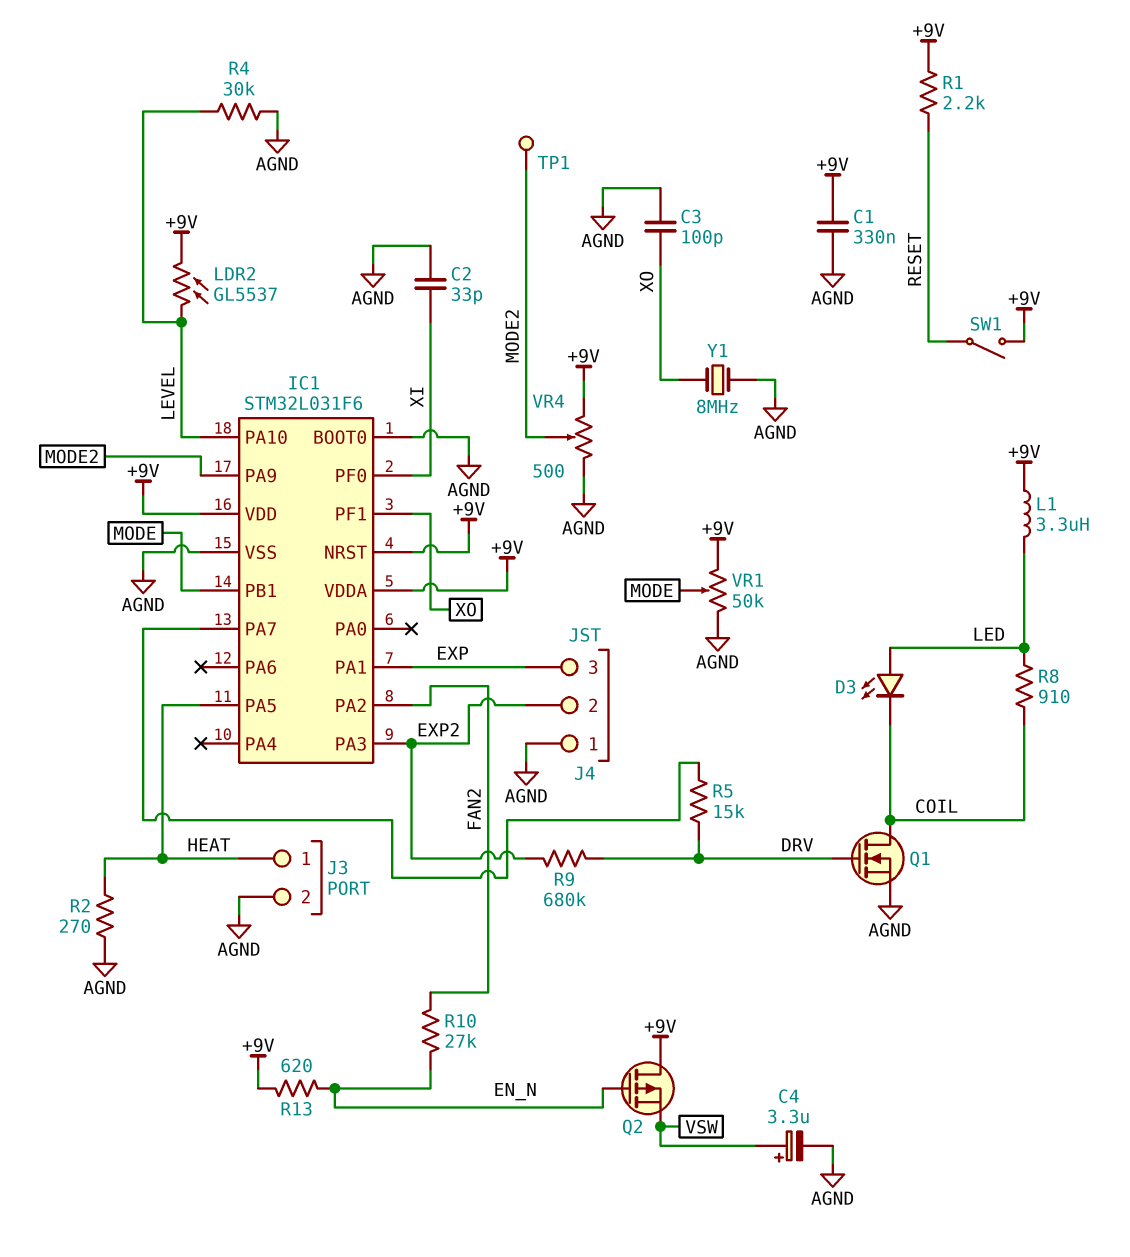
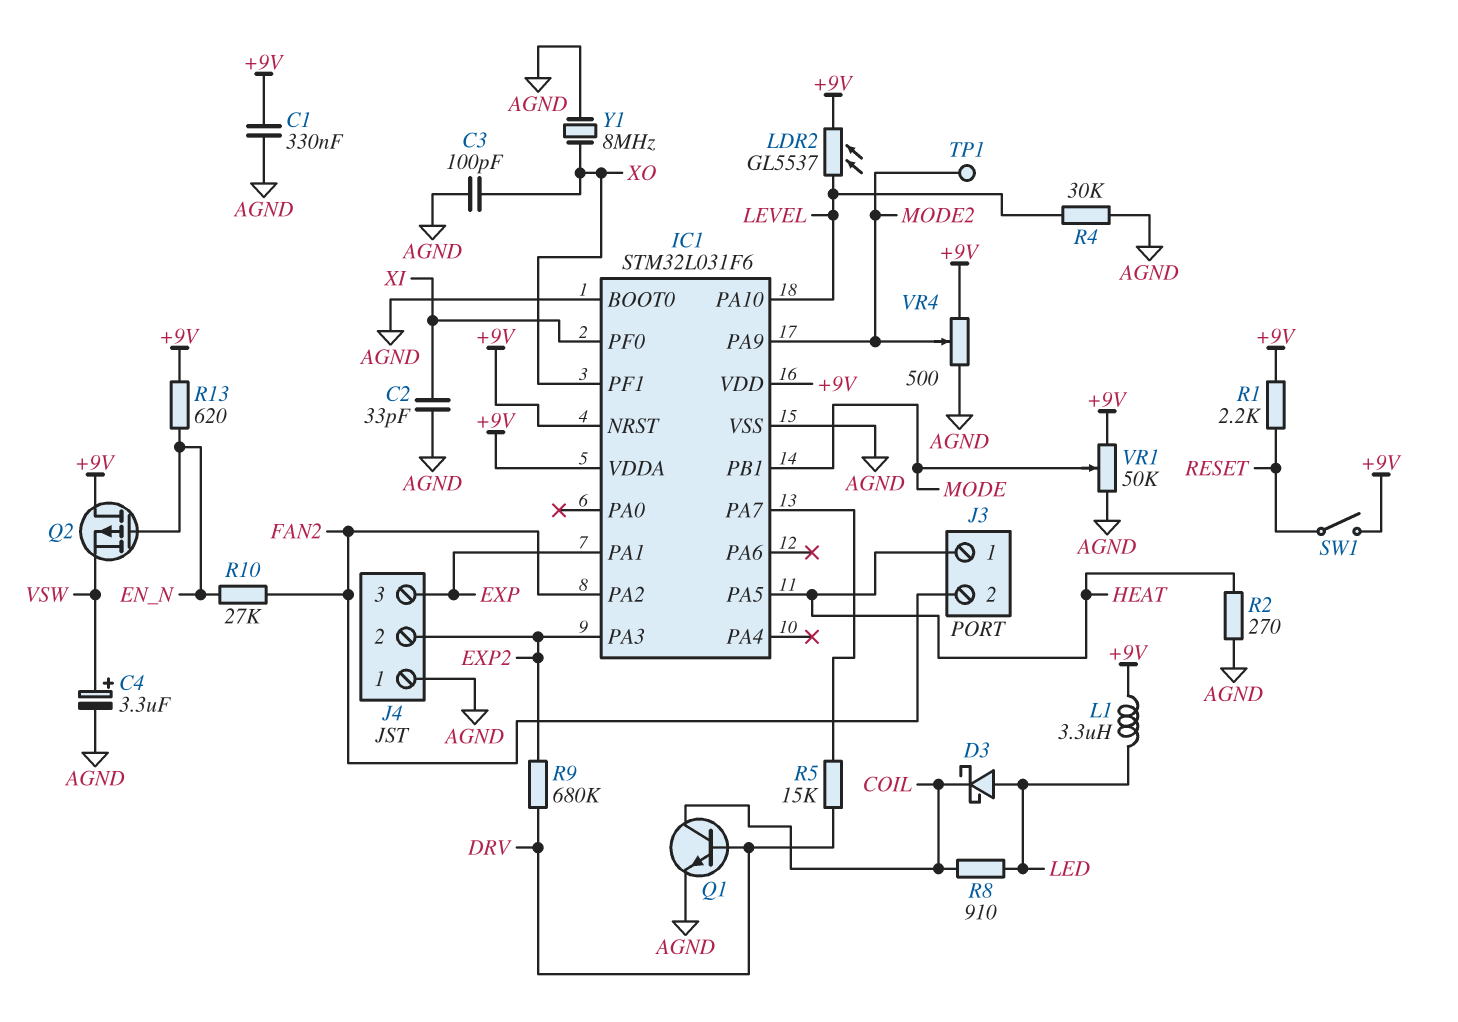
D3: LED (A LED, K COIL) -> schottky (A LED, K COIL)
J3 pin 2: AGND -> FAN2
Q1: NMOS (G DRV, D COIL, S AGND) -> NPN (B DRV, C COIL, E AGND)

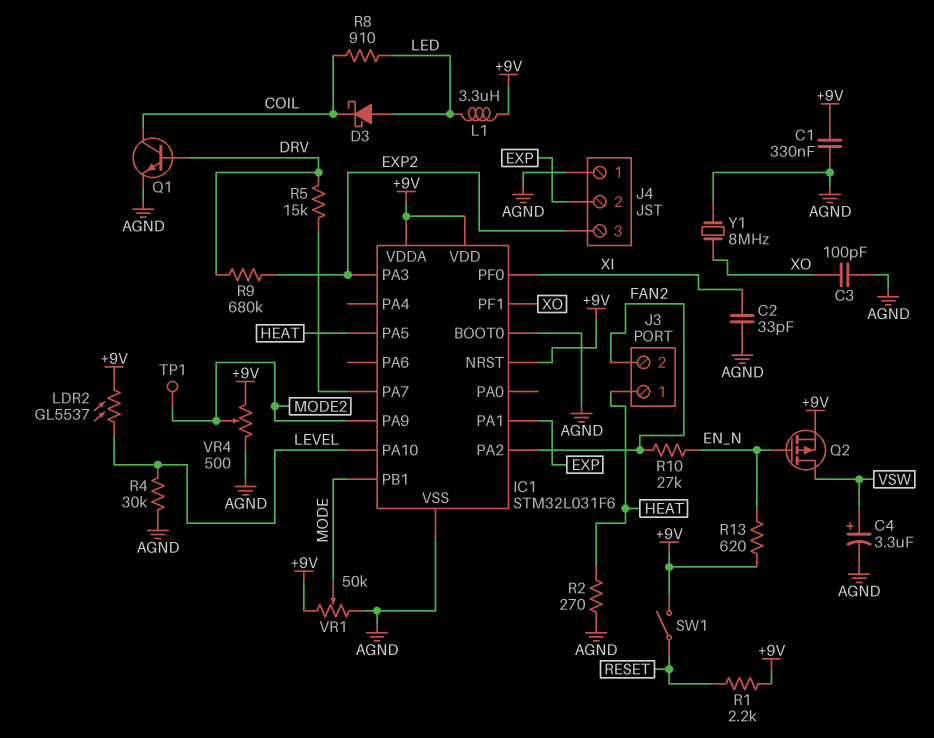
J4 pin 2: EXP2 -> EXP
J4 pin 3: EXP -> EXP2
Q2: PMOS (G EN_N, D +9V, S VSW) -> PMOS (G EN_N, D VSW, S +9V)

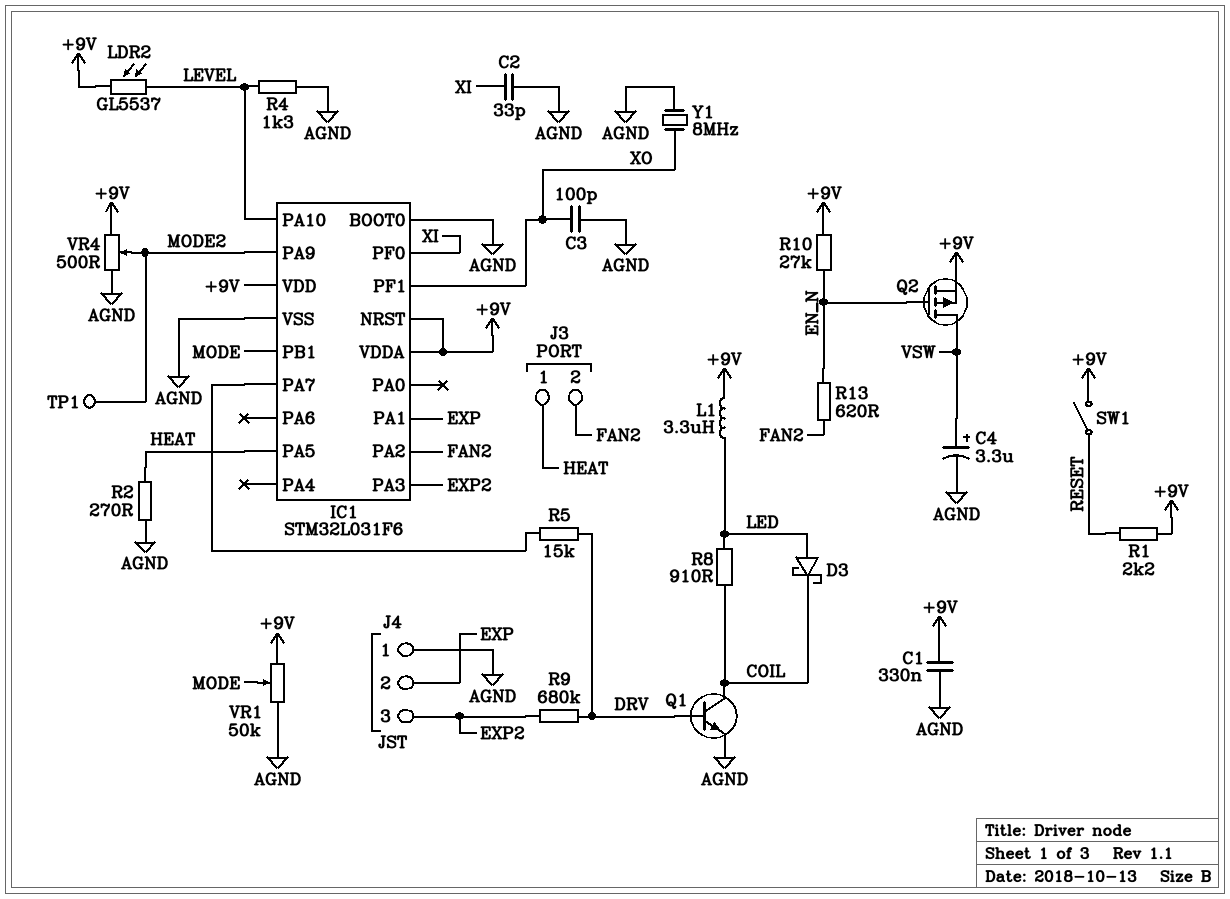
R4: 30k (AGND, LEVEL) -> 1.3k (AGND, LEVEL)
R10: 27k (EN_N, FAN2) -> 27k (+9V, EN_N)
R13: 620 (+9V, EN_N) -> 620 (EN_N, FAN2)

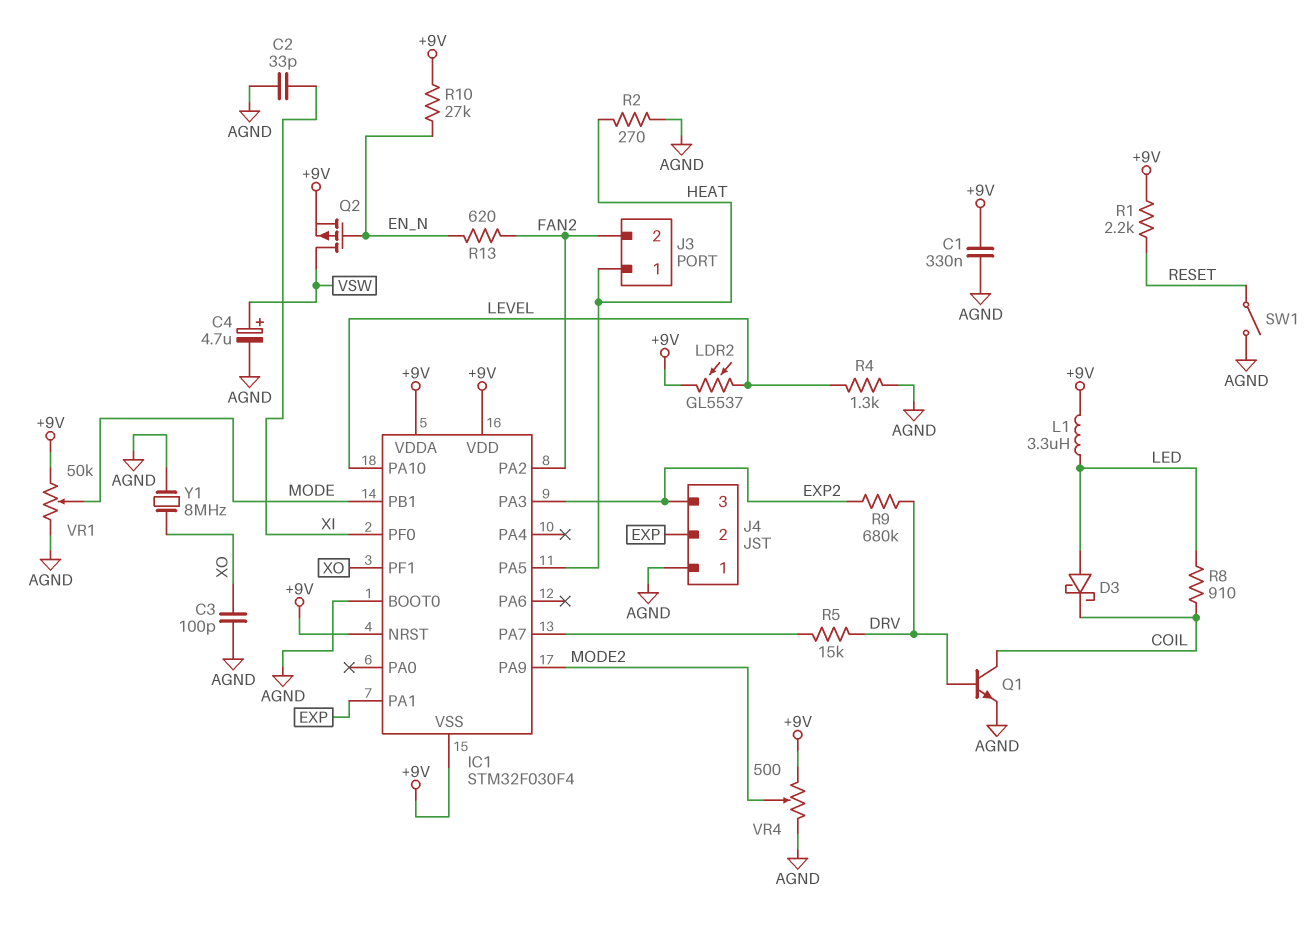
C4: 3.3uF (plus VSW, minus AGND) -> 4.7uF (plus VSW, minus AGND)
IC1: STM32L031F6 -> STM32F030F4
IC1 pin VSS: AGND -> +9V
SW1: switch (+9V, RESET) -> switch (AGND, RESET)
TP1: test point (MODE2) -> none

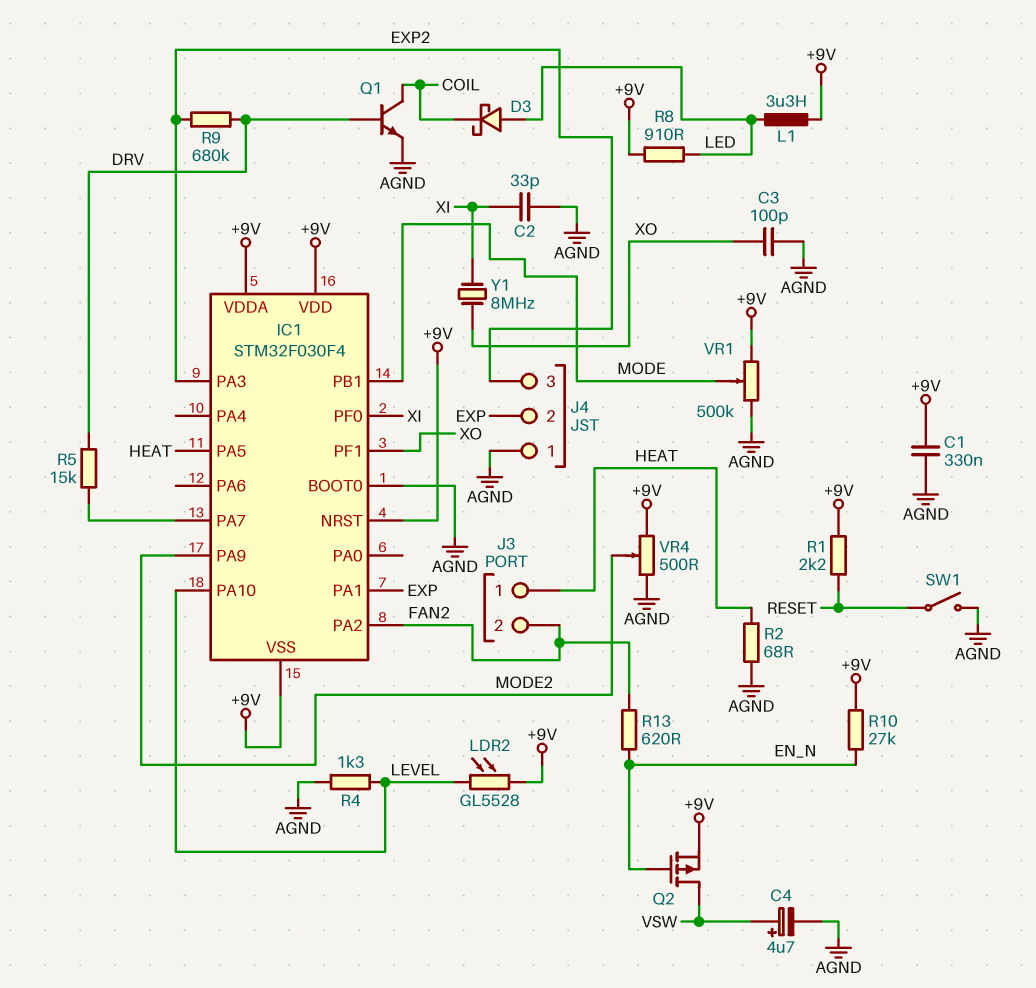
LDR2: GL5537 (+9V, LEVEL) -> GL5528 (+9V, LEVEL)
R2: 270 (AGND, HEAT) -> 68 (AGND, HEAT)
R8: 910 (COIL, LED) -> 910 (+9V, LED)
VR1: 50k (+9V, AGND, wiper MODE) -> 500k (+9V, AGND, wiper MODE)
Y1: 8MHz (AGND, XO) -> 8MHz (XI, XO)

